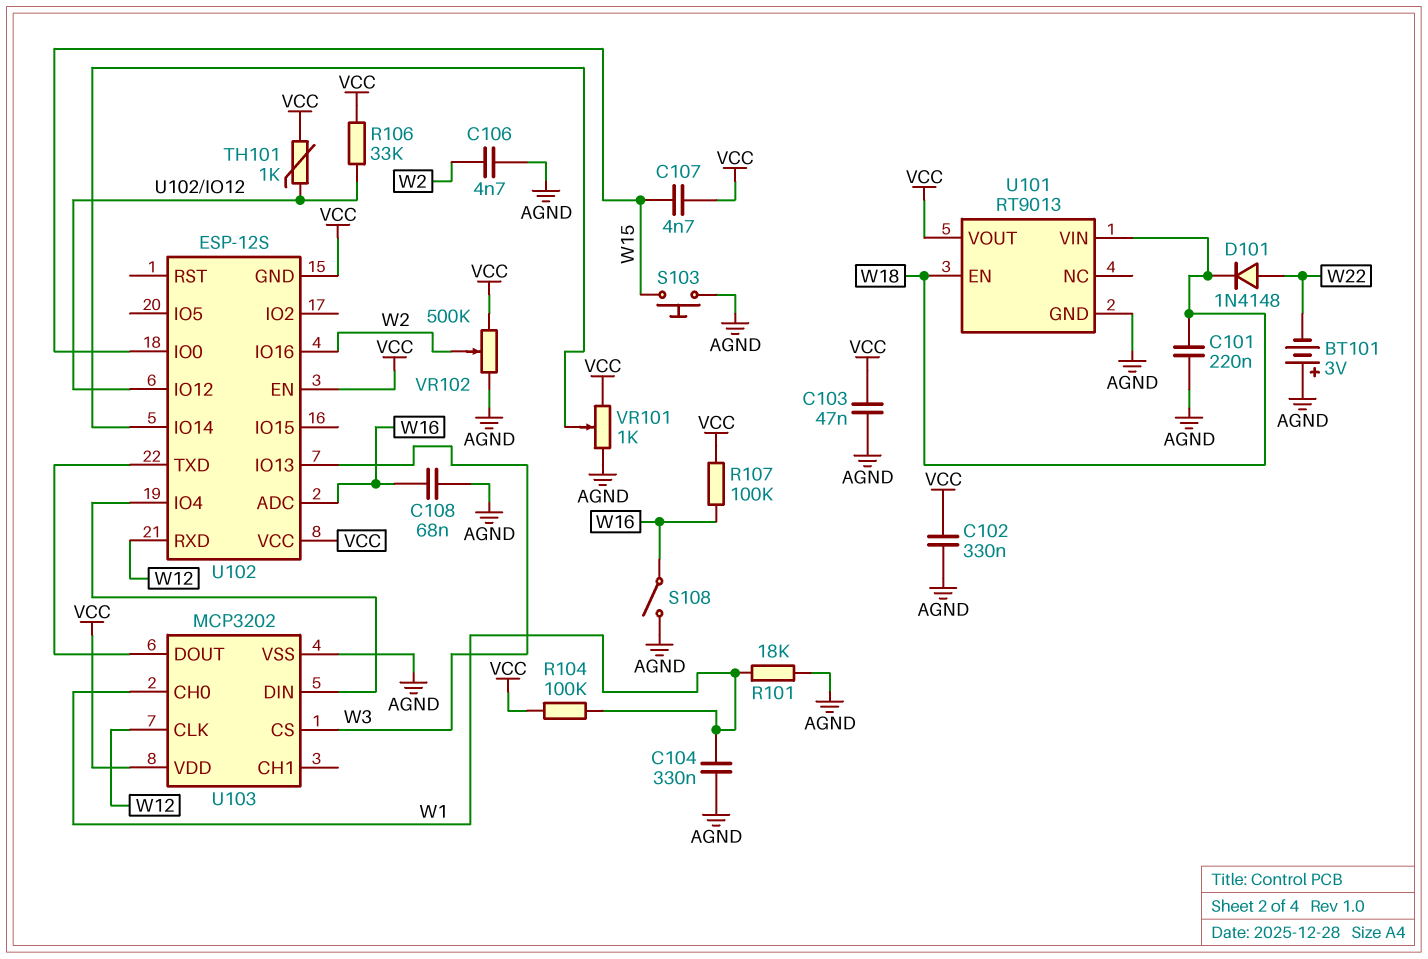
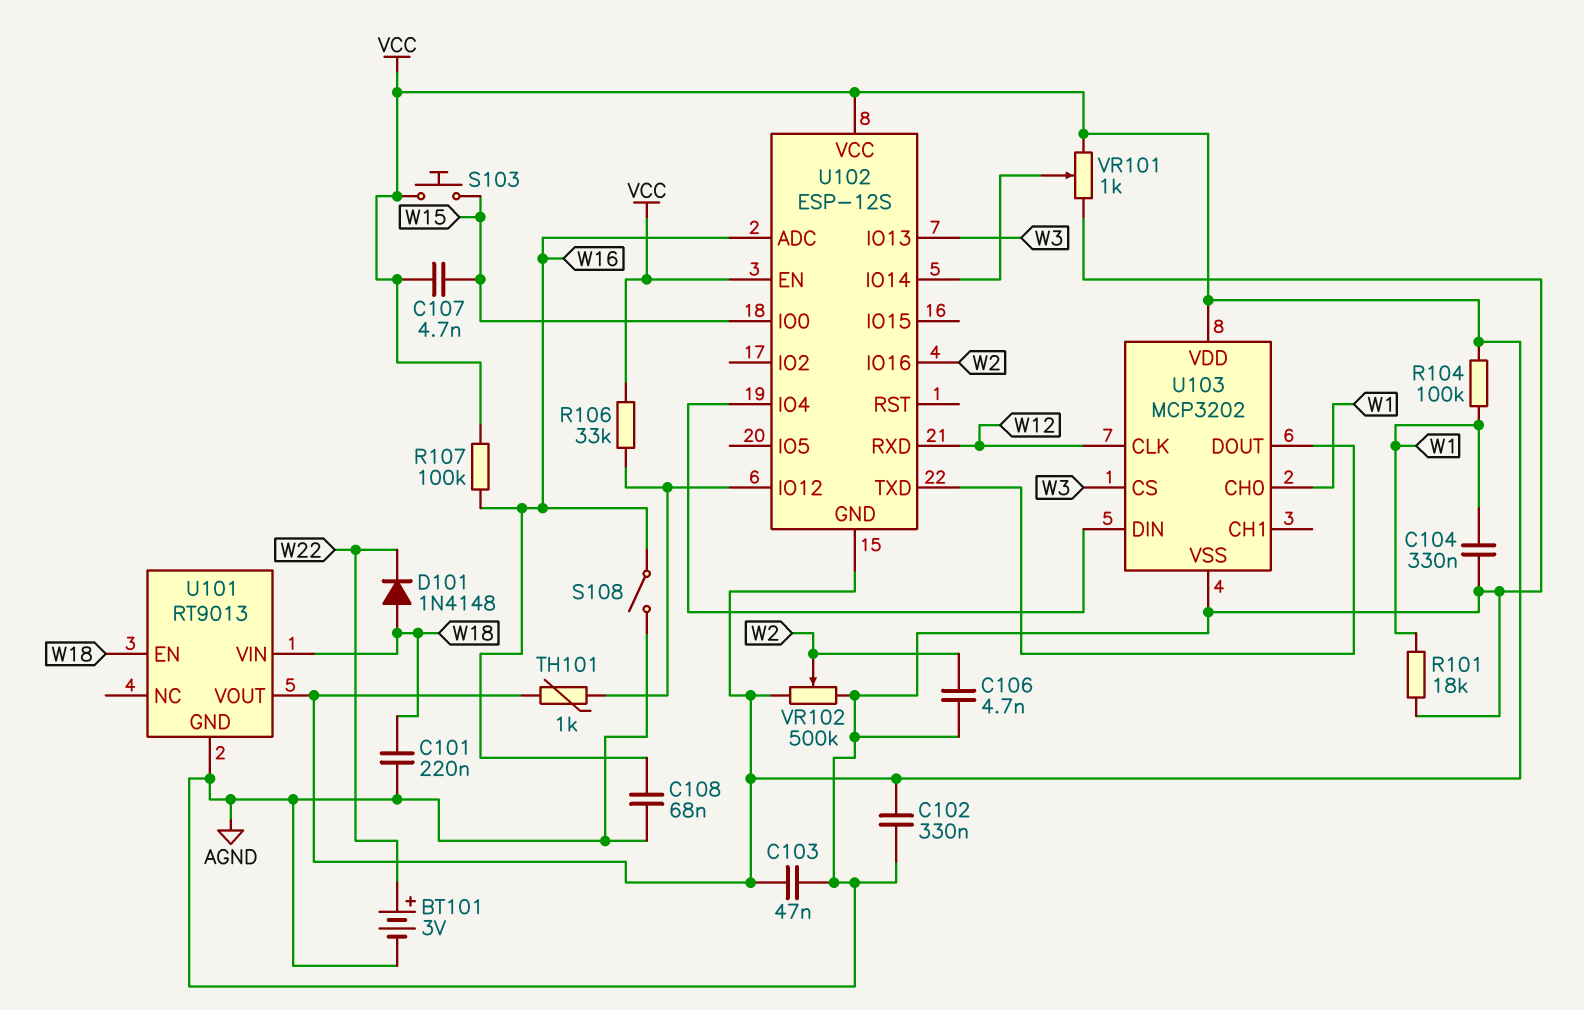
BT101: 3V (plus AGND, minus W22) -> 3V (plus W22, minus AGND)
D101: diode 1N4148 (A W22, K W18) -> diode 1N4148 (A W18, K W22)
S103: button (AGND, W15) -> button (VCC, W15)

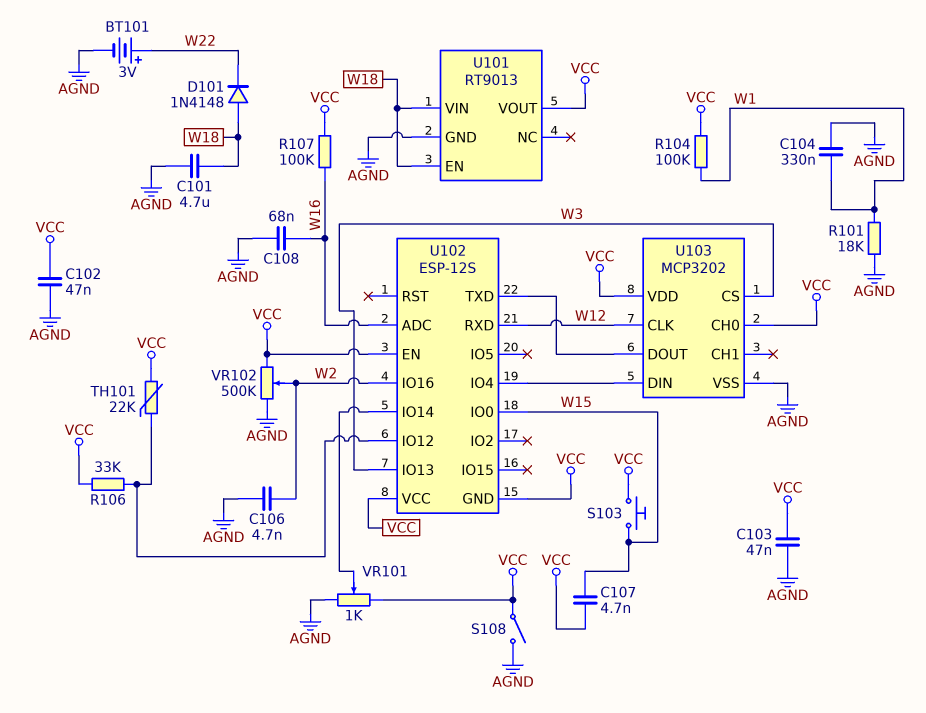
C101: 220nF (AGND, W18) -> 4.7uF (AGND, W18)
C102: 330nF (AGND, VCC) -> 47nF (AGND, VCC)
S108: switch (AGND, W16) -> switch (AGND, VCC)
TH101: 1k (U102/IO12, VCC) -> 22k (U102/IO12, VCC)
U103 pin CH0: W1 -> VCC

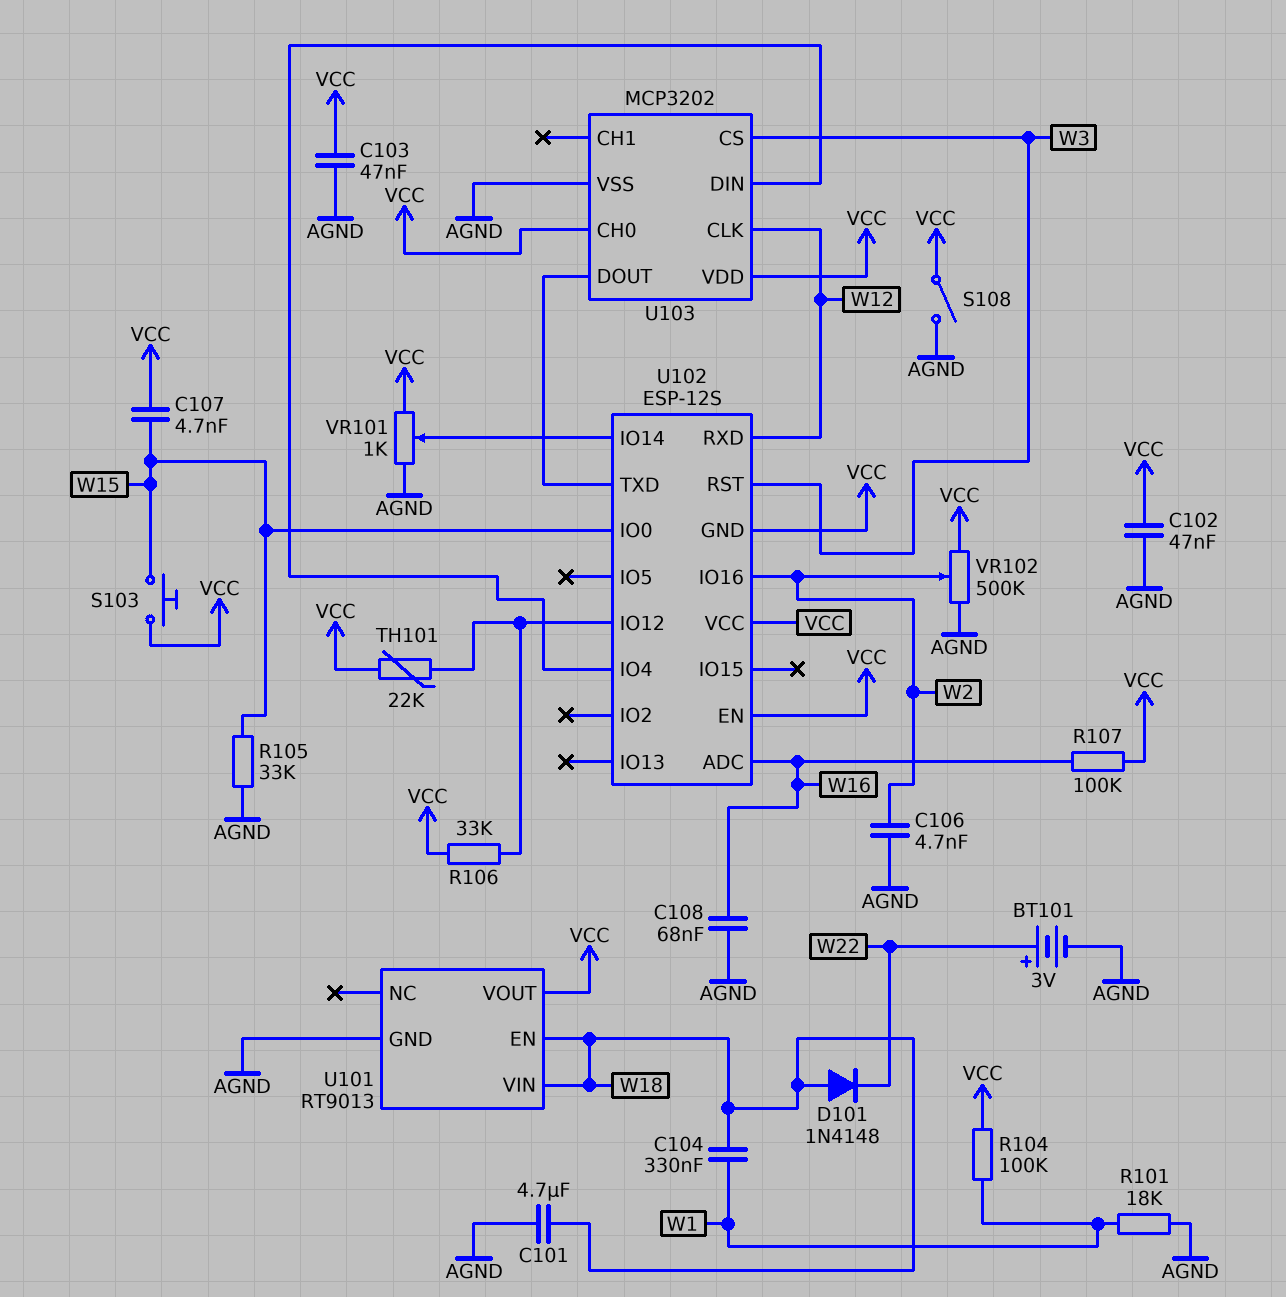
C104: 330nF (AGND, W1) -> 330nF (W1, W18)
R105: none -> 33k (AGND, W15)
U102 pin IO13: W3 -> none
U102 pin RST: none -> W3

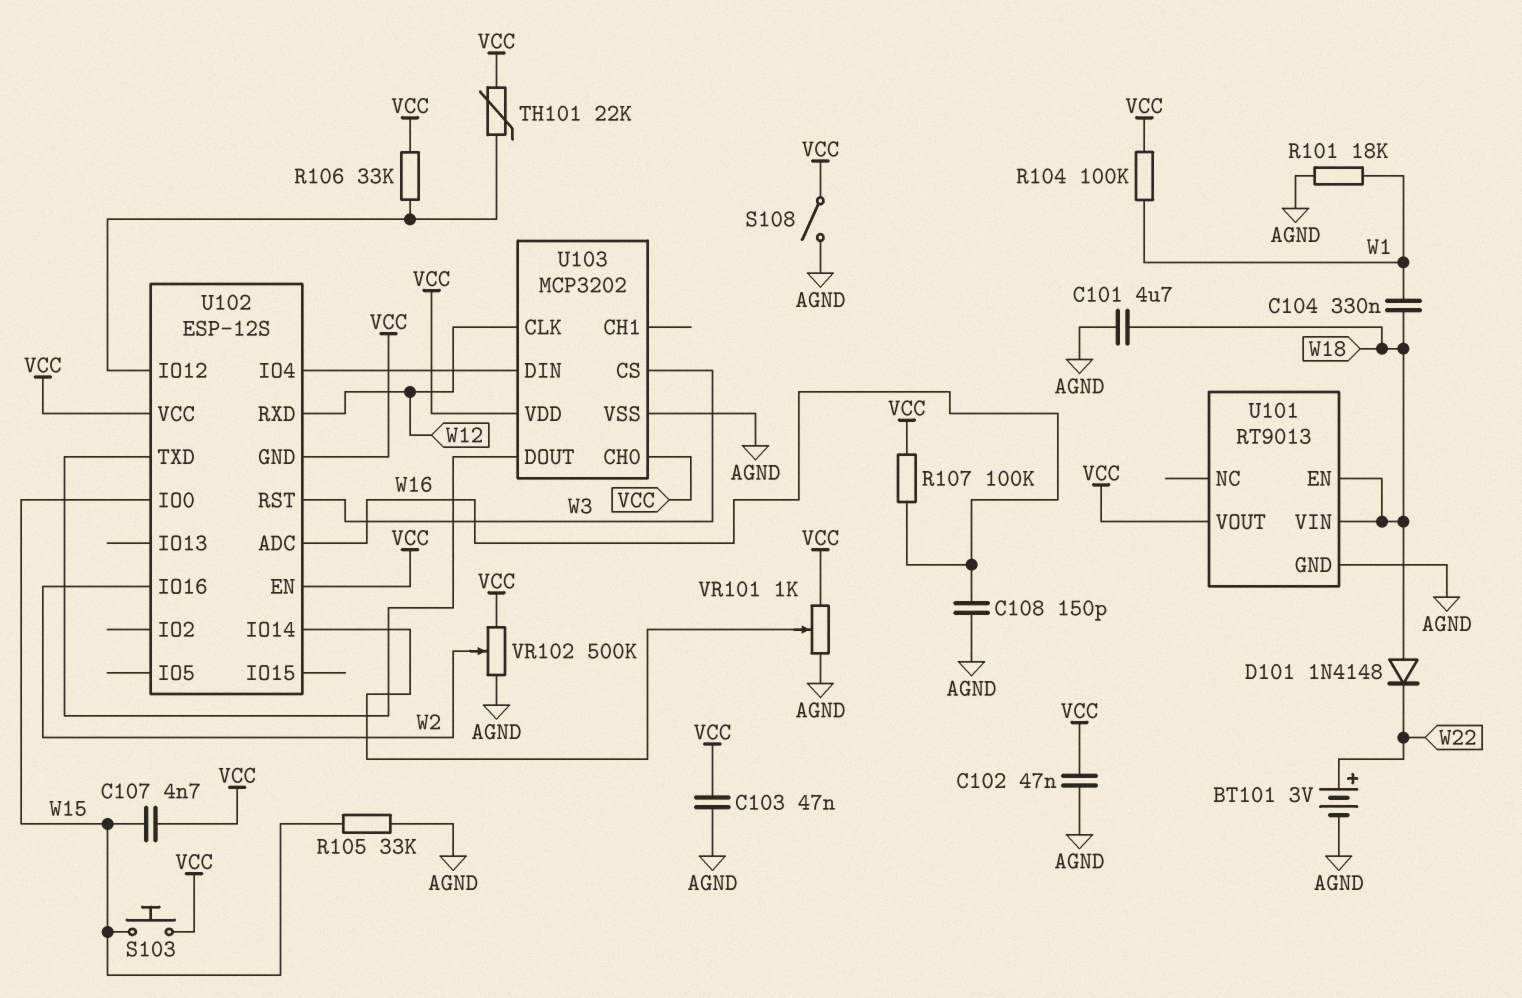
C106: 4.7nF (AGND, W2) -> none
C108: 68nF (AGND, W16) -> 150pF (AGND, W16)

